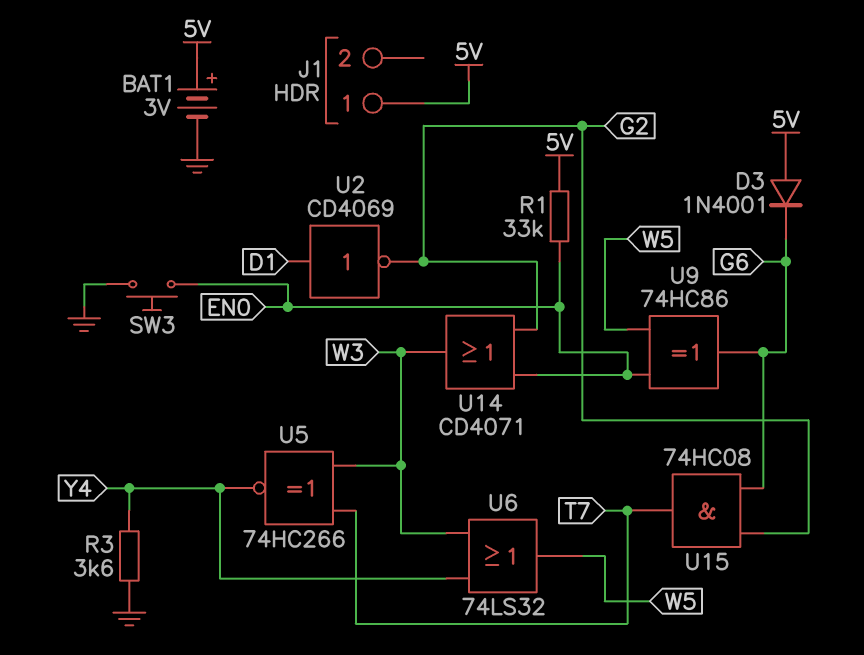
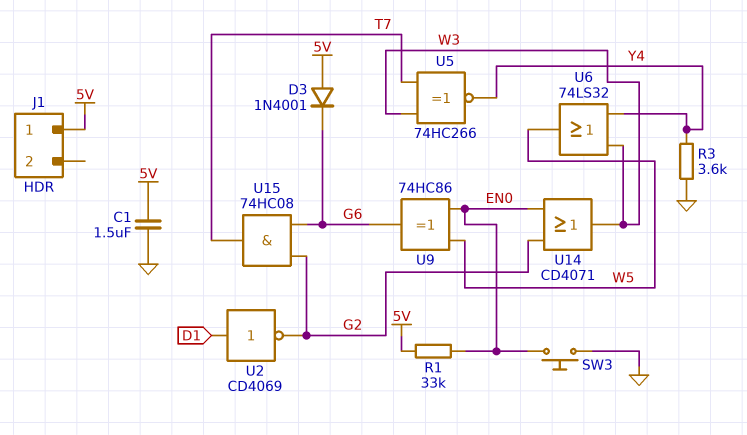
BAT1: 3V (plus 5V, minus GND) -> none
C1: none -> 1.5uF (5V, GND)

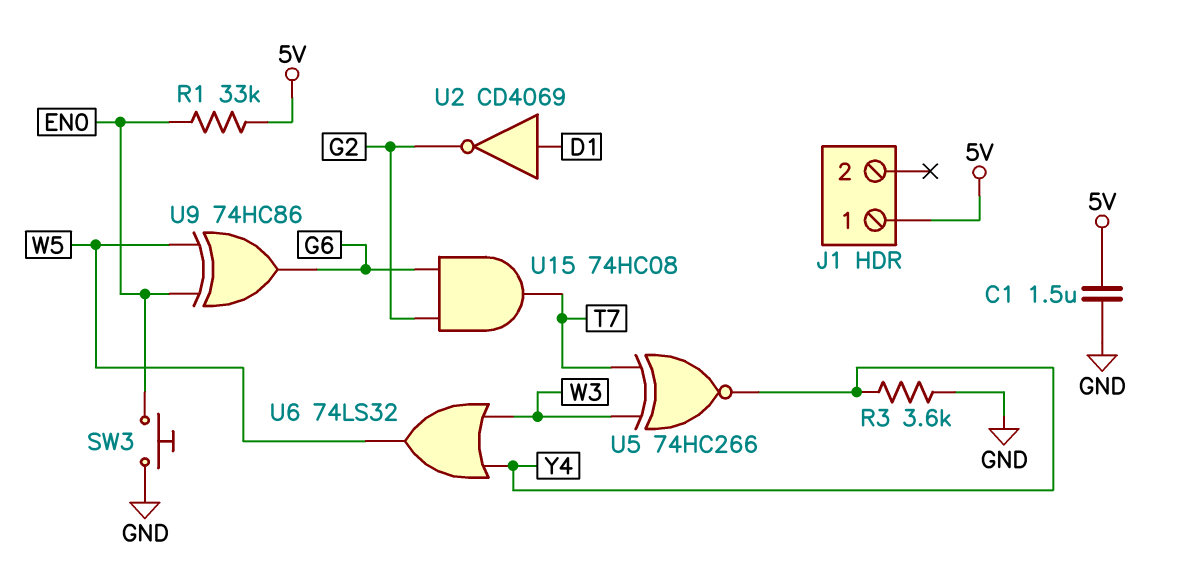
D3: diode 1N4001 (A 5V, K G6) -> none
U14: OR CD4071 (in EN0, in G2, out W3) -> none

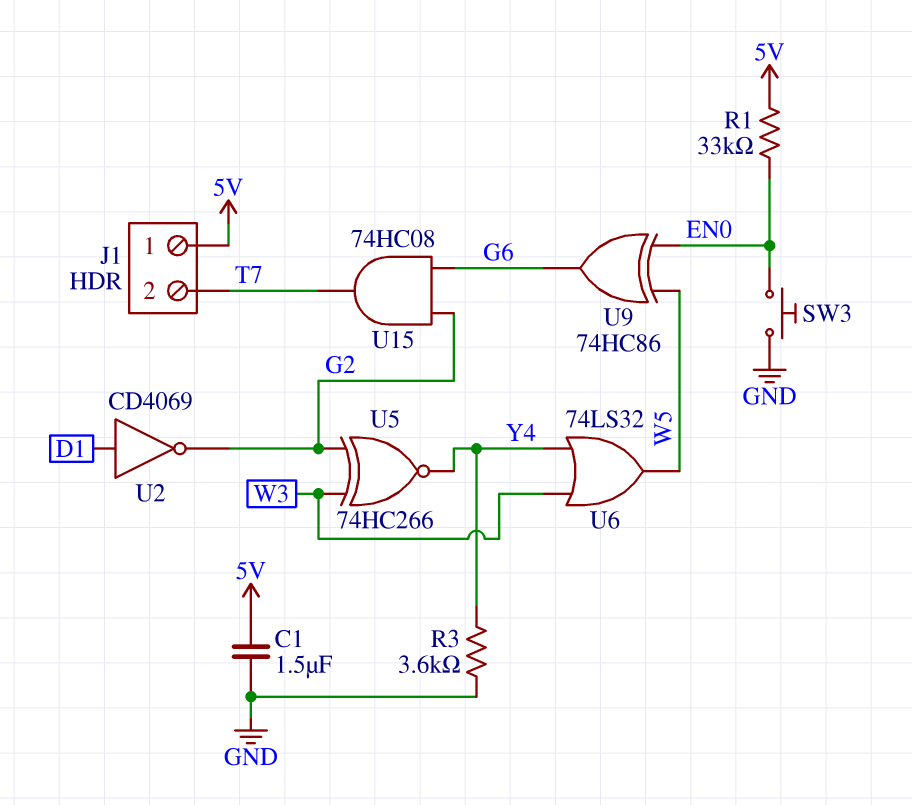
J1 pin 2: none -> T7
U5: XNOR 74HC266 (in T7, in W3, out Y4) -> XNOR 74HC266 (in G2, in W3, out Y4)

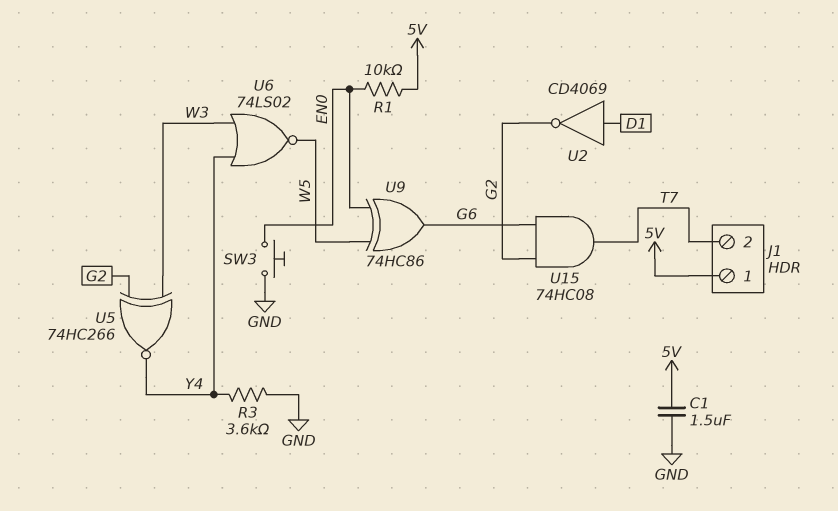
R1: 33k (5V, EN0) -> 10k (5V, EN0)
U6: OR 74LS32 (in W3, in Y4, out W5) -> NOR 74LS02 (in W3, in Y4, out W5)

